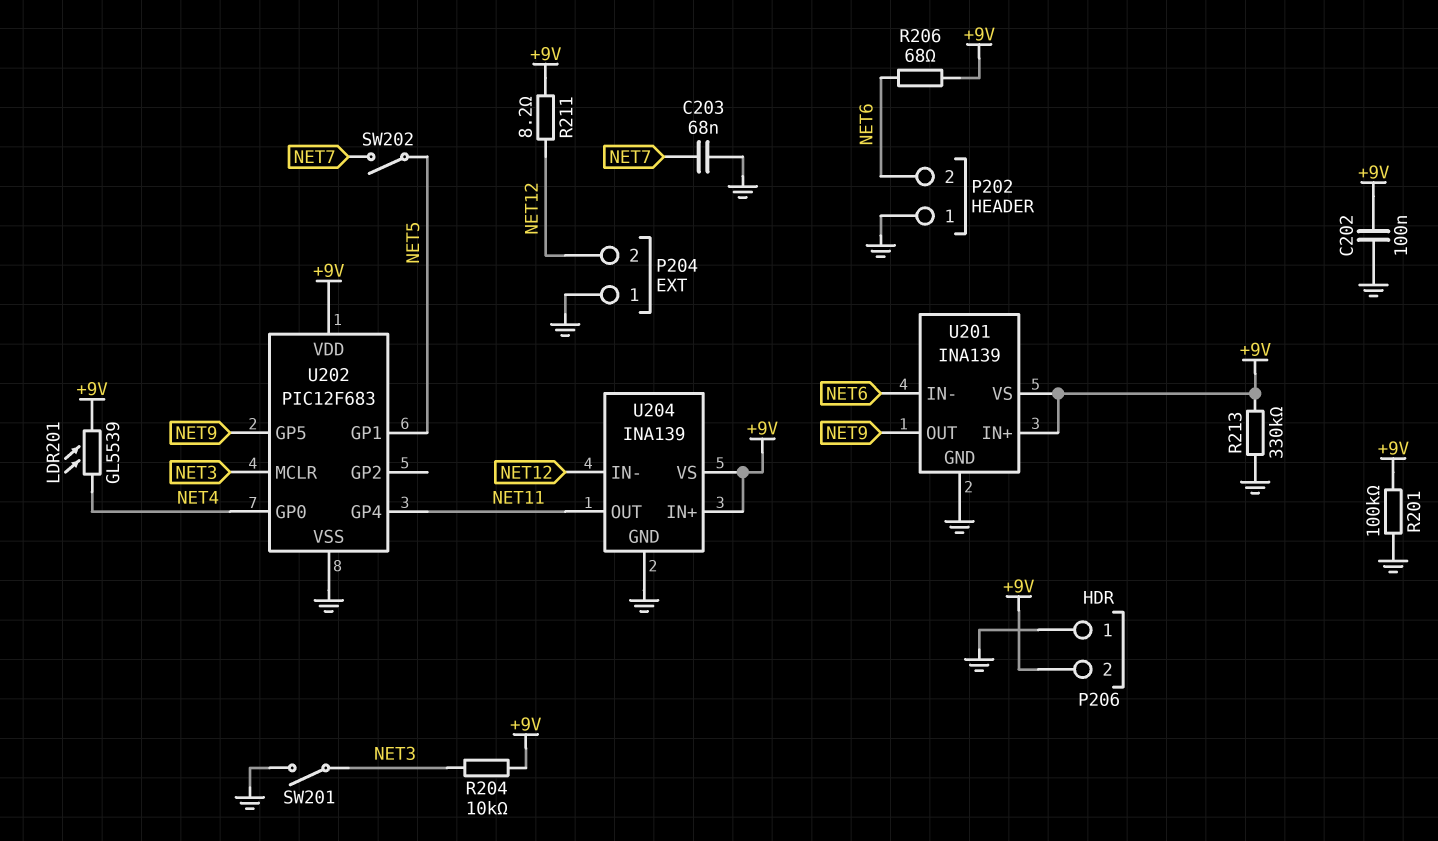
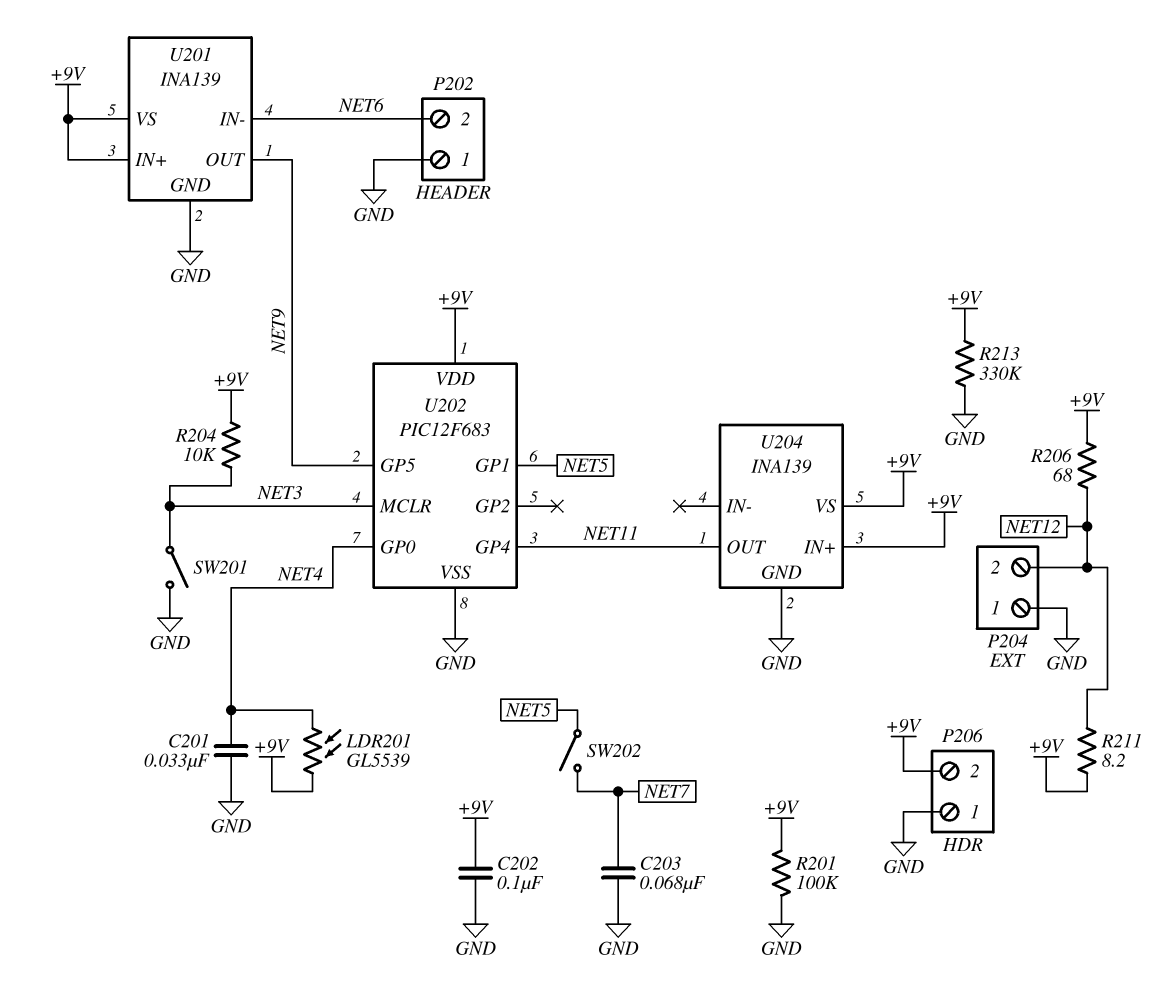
C201: none -> 33nF (GND, NET4)
R206: 68 (+9V, NET6) -> 68 (+9V, NET12)
U204 pin IN-: NET12 -> none

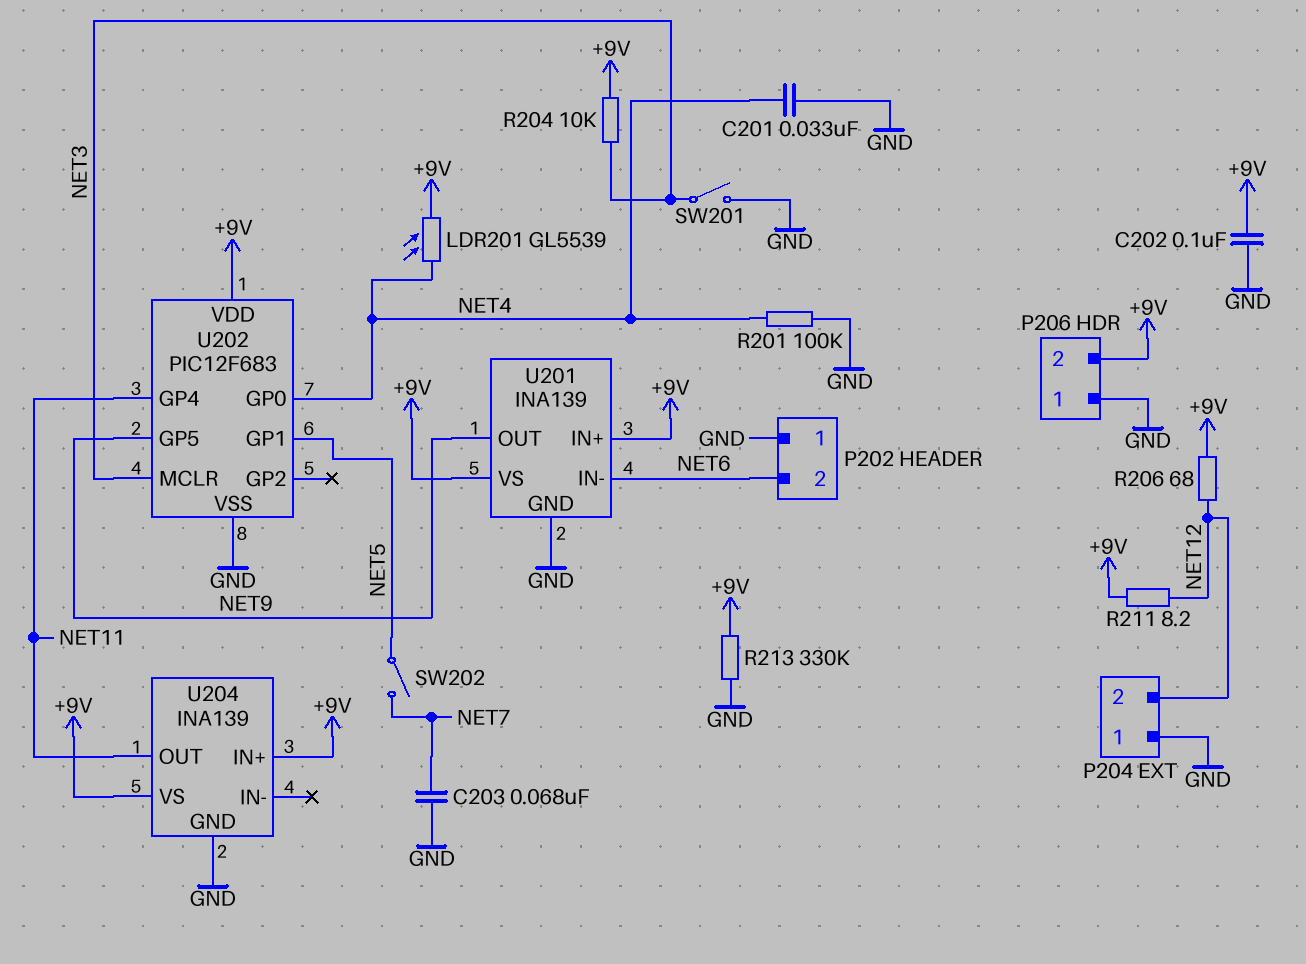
R201: 100k (+9V, GND) -> 100k (GND, NET4)

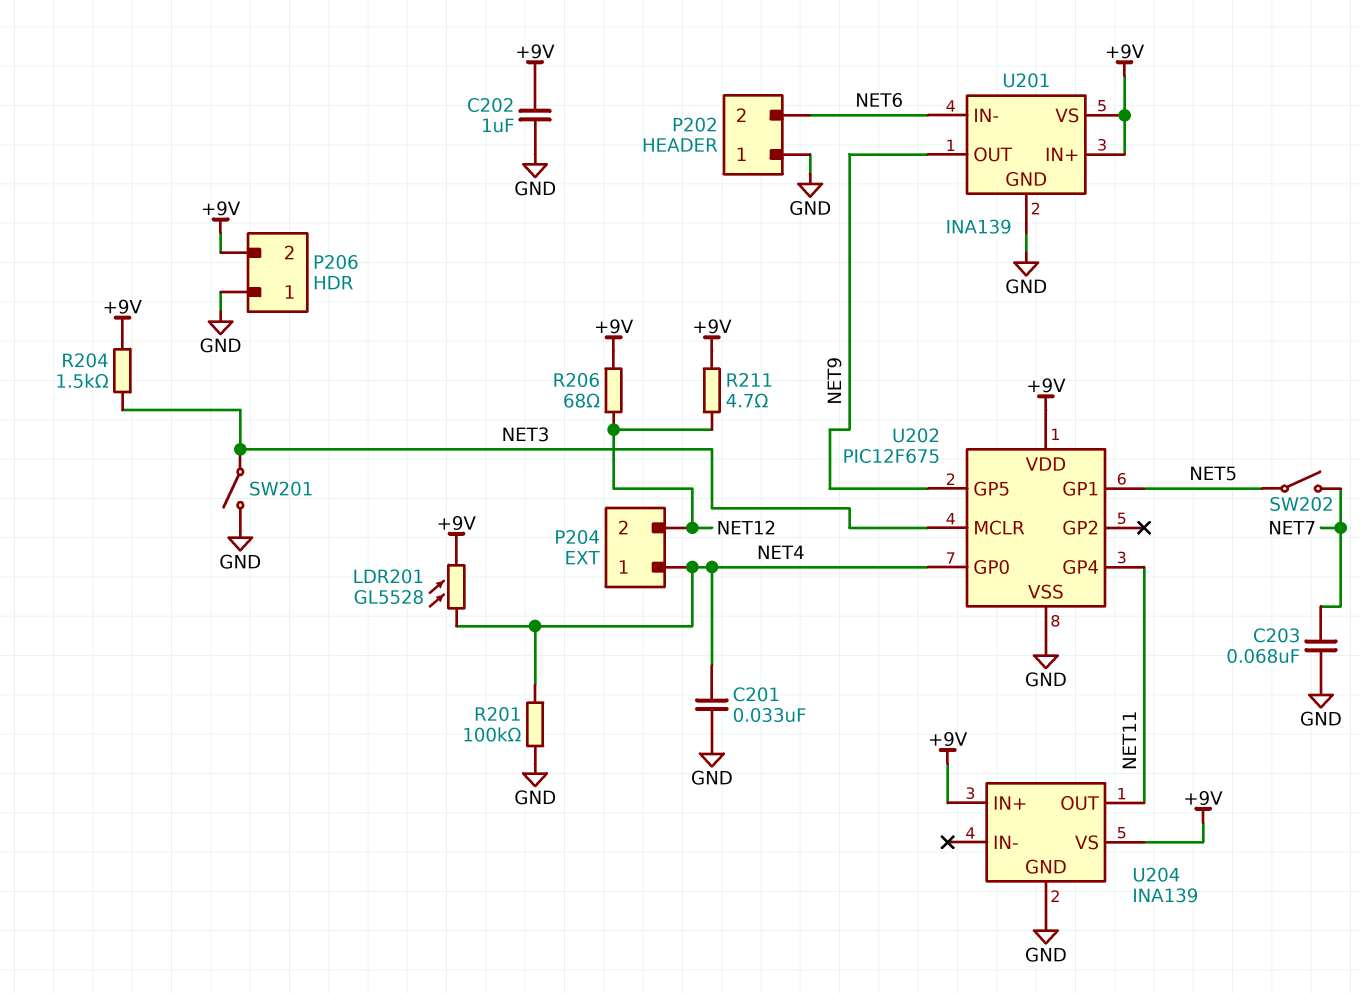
C202: 100nF (+9V, GND) -> 1uF (+9V, GND)
LDR201: GL5539 (+9V, NET4) -> GL5528 (+9V, NET4)
P204 pin 1: GND -> NET4
R204: 10k (+9V, NET3) -> 1.5k (+9V, NET3)
R211: 8.2 (+9V, NET12) -> 4.7 (+9V, NET12)
R213: 330k (+9V, GND) -> none
U202: PIC12F683 -> PIC12F675

